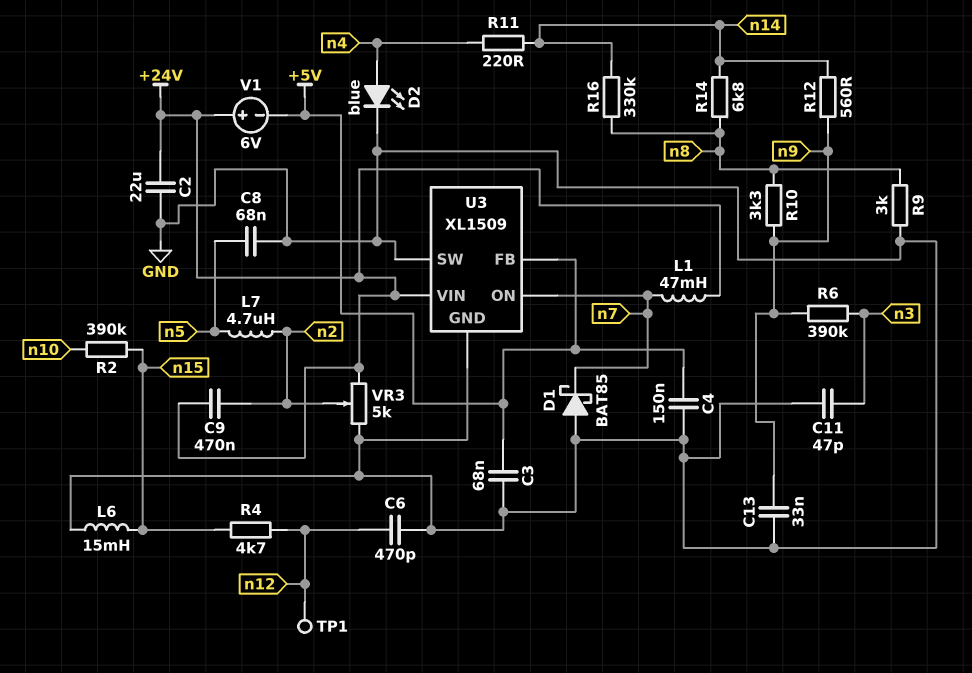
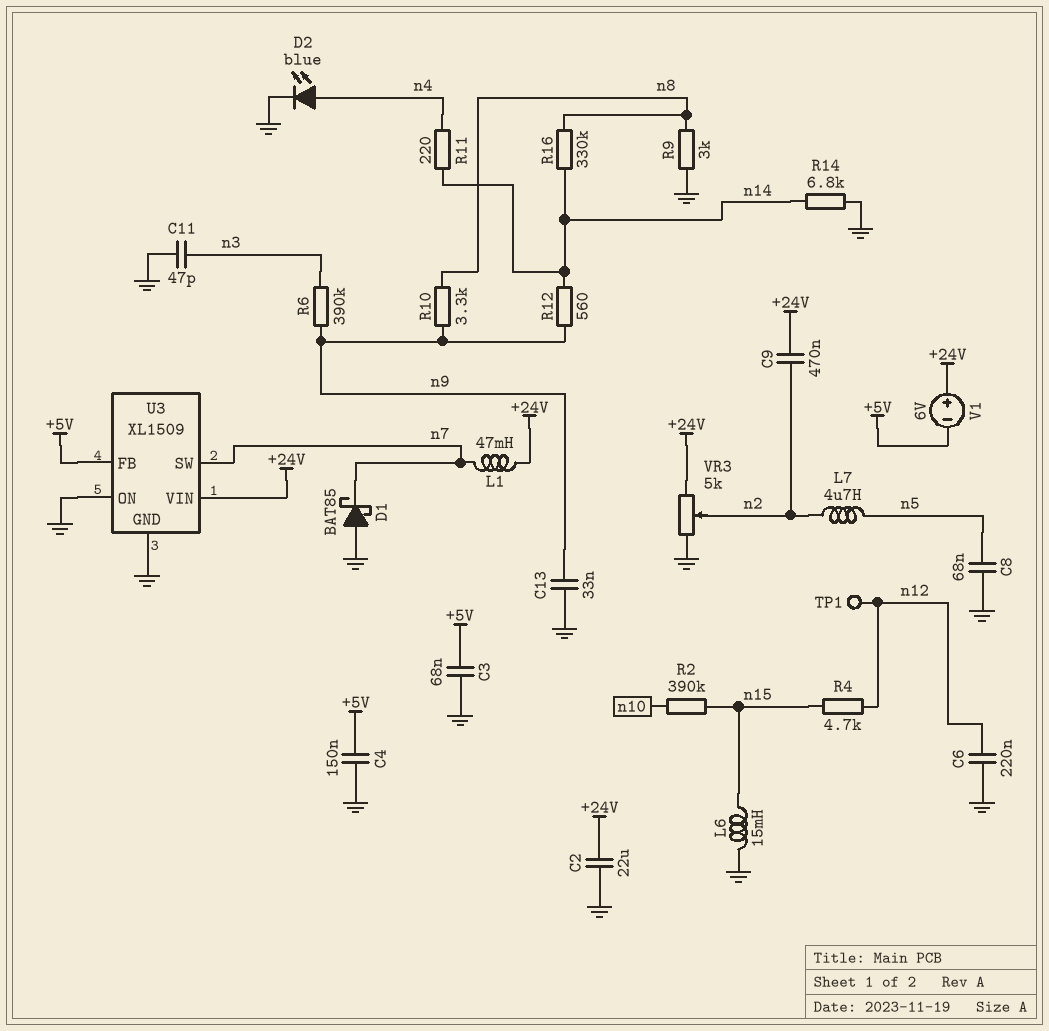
C6: 470pF (GND, n12) -> 220nF (GND, n12)
R14: 6.8k (n8, n14) -> 6.8k (GND, n14)
U3 pin ON: n7 -> GND
U3 pin SW: GND -> n7

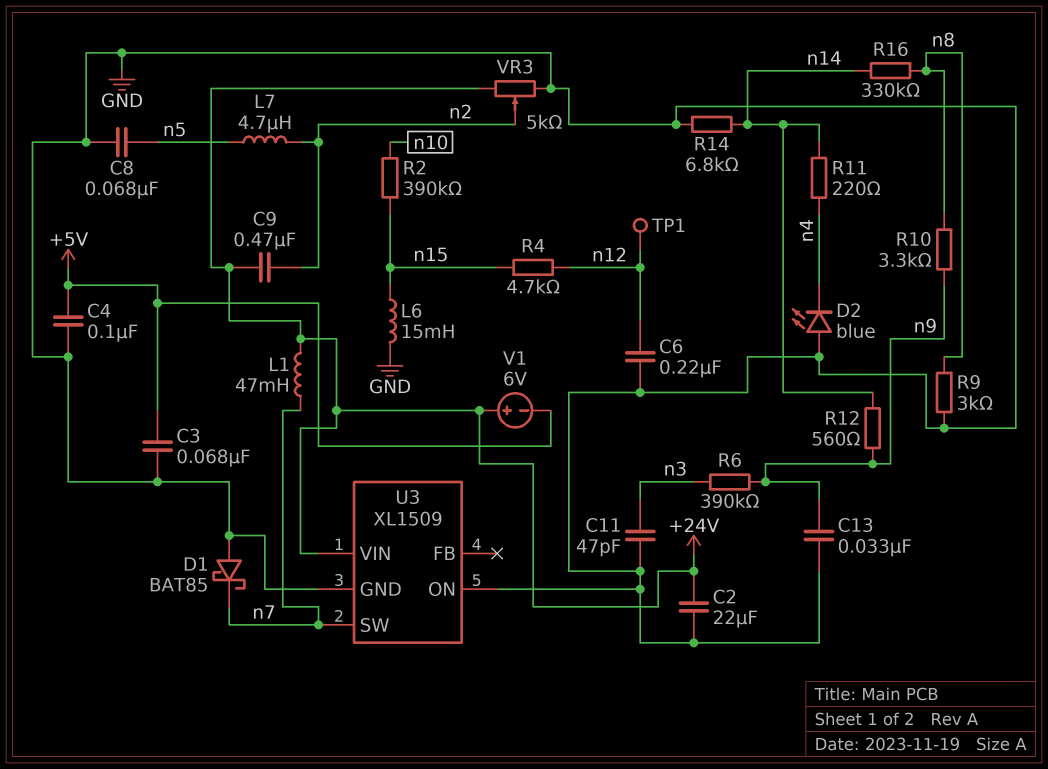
C4: 150nF (+5V, GND) -> 100nF (+5V, GND)
D2: LED blue (A n4, K GND) -> LED blue (A GND, K n4)
U3 pin FB: +5V -> none

